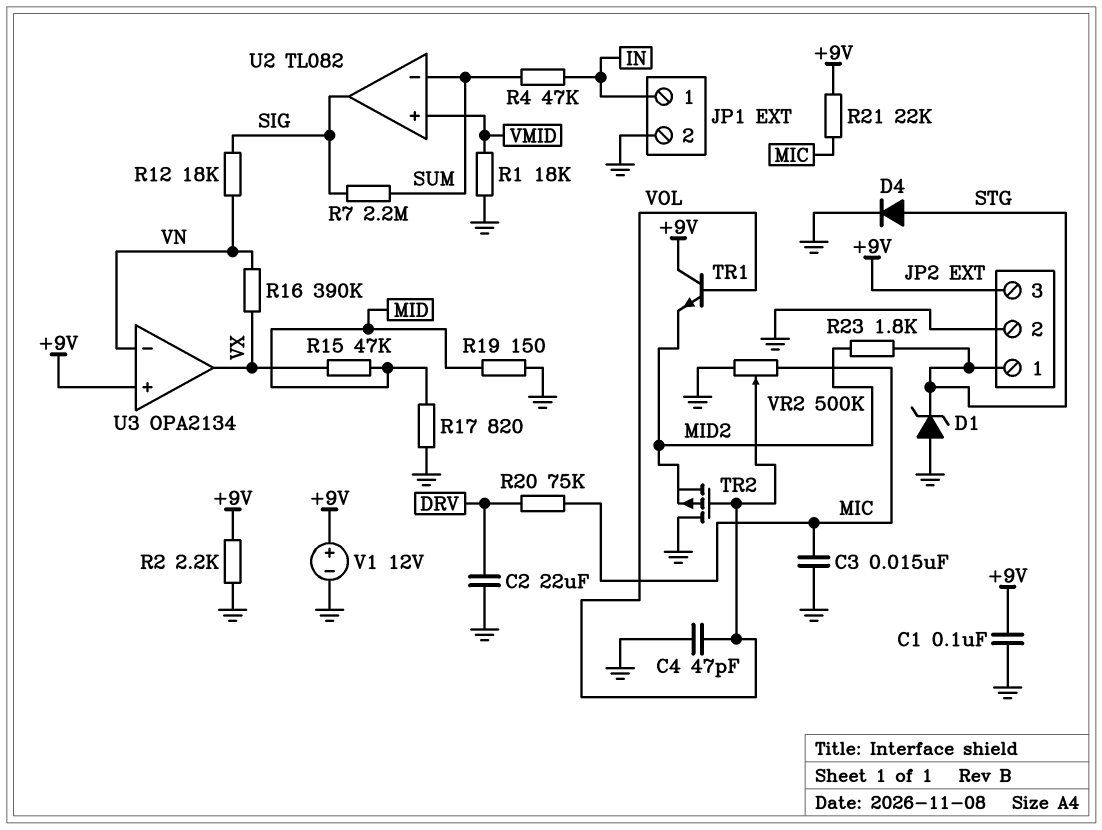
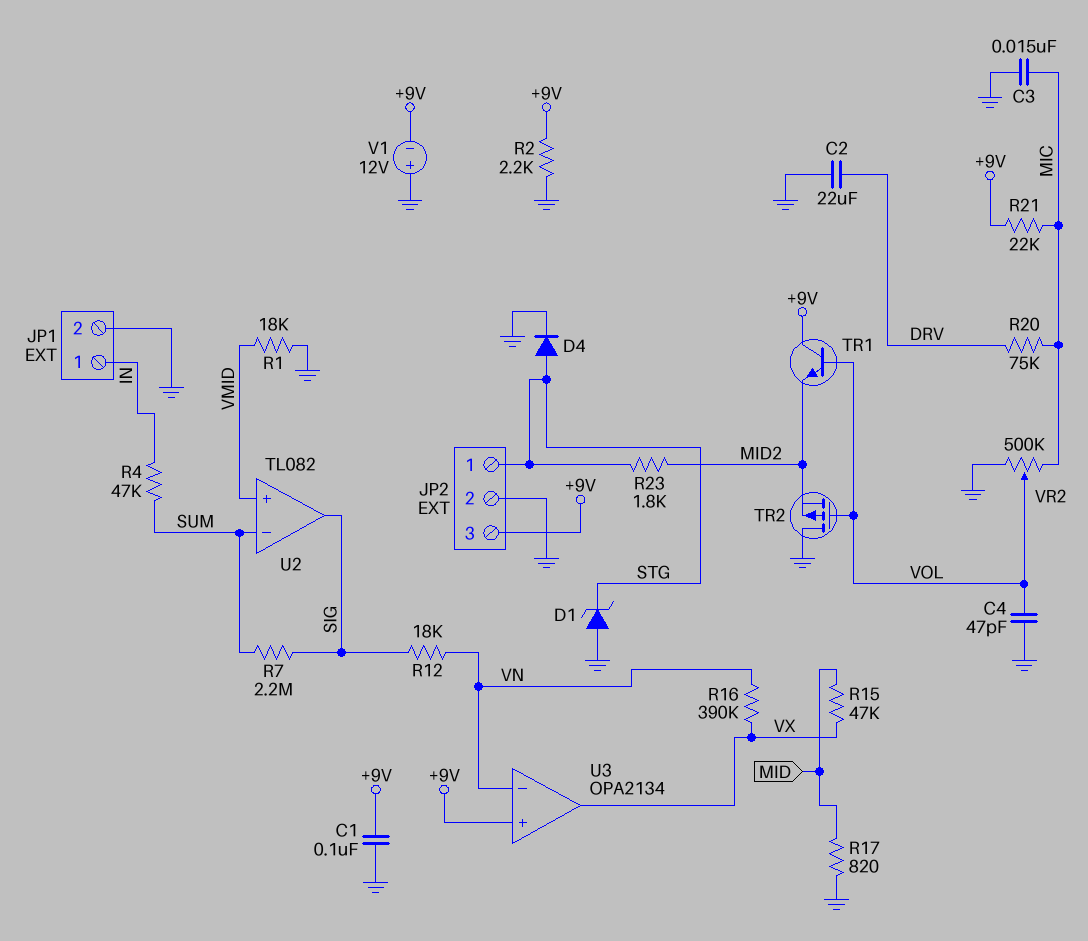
R19: 150 (GND, MID) -> none
V1: 12V (plus +9V, minus GND) -> 12V (plus GND, minus +9V)

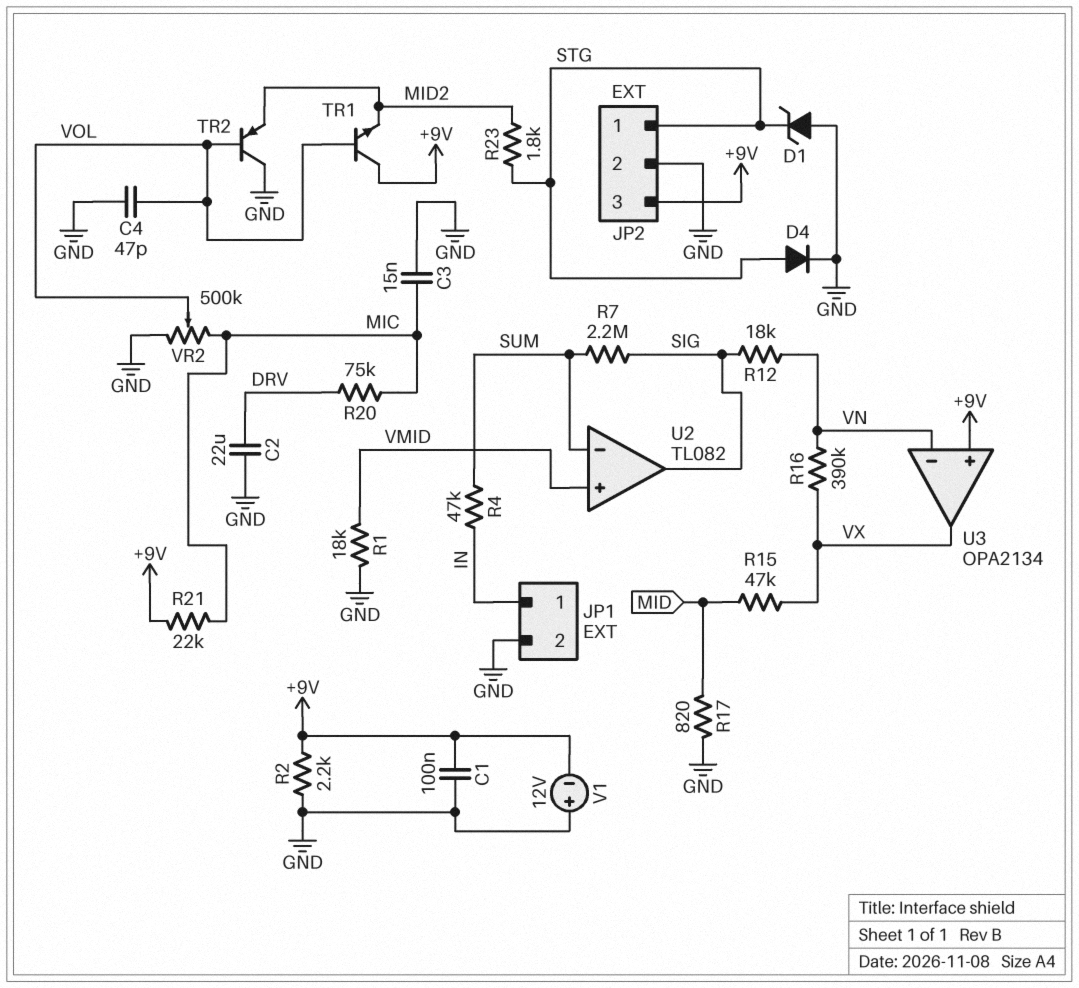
TR2: PMOS (G VOL, D GND, S MID2) -> PNP (B VOL, C GND, E MID2)

